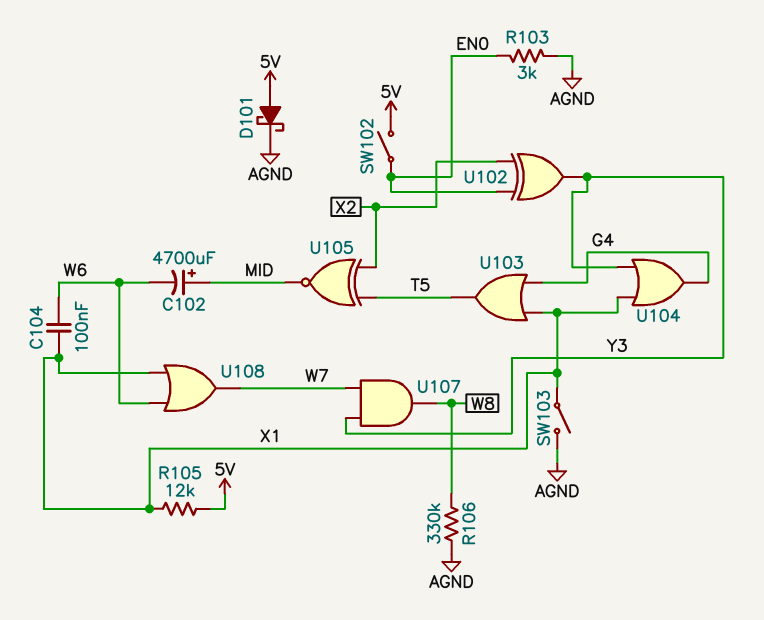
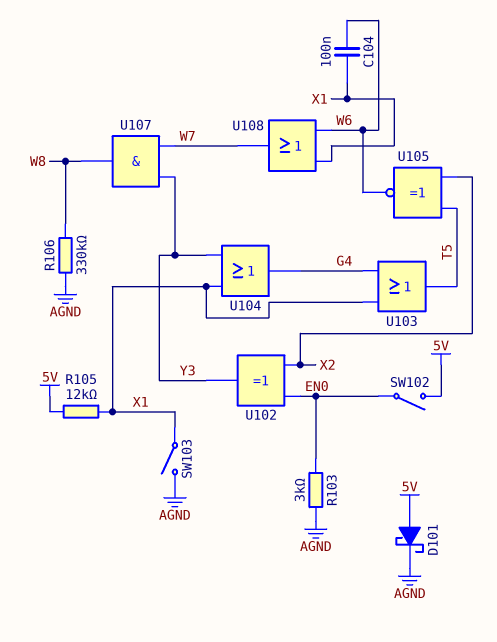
C102: 4700uF (plus MID, minus W6) -> none
U105: XNOR (in T5, in X2, out MID) -> XNOR (in T5, in X2, out W6)

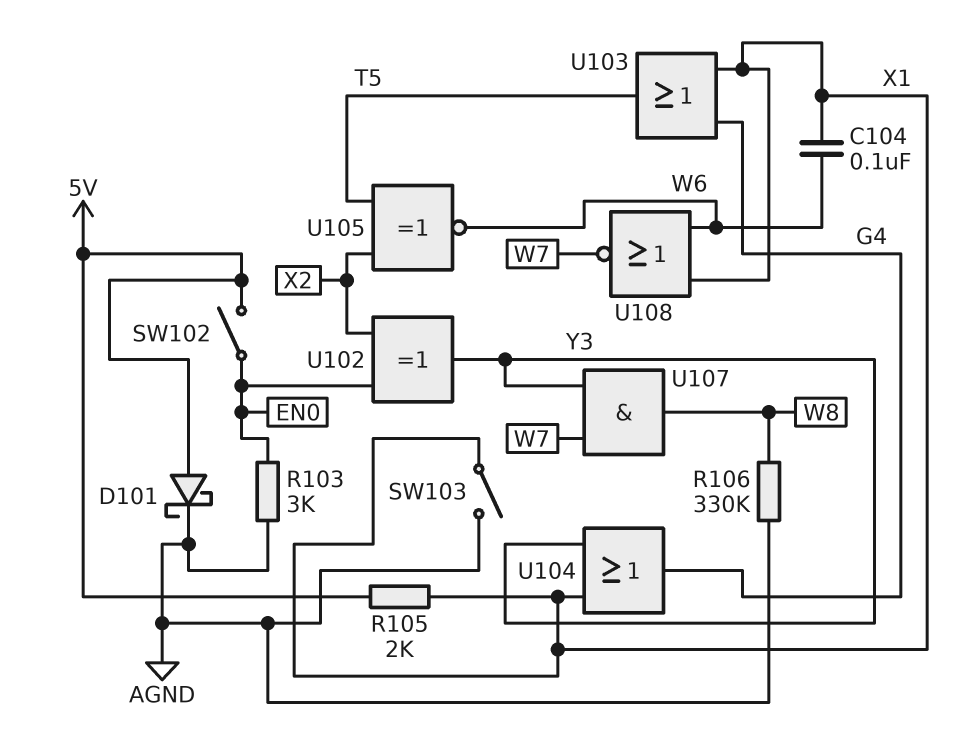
R105: 12k (5V, X1) -> 2k (5V, X1)
U108: OR (in W6, in X1, out W7) -> NOR (in W6, in X1, out W7)

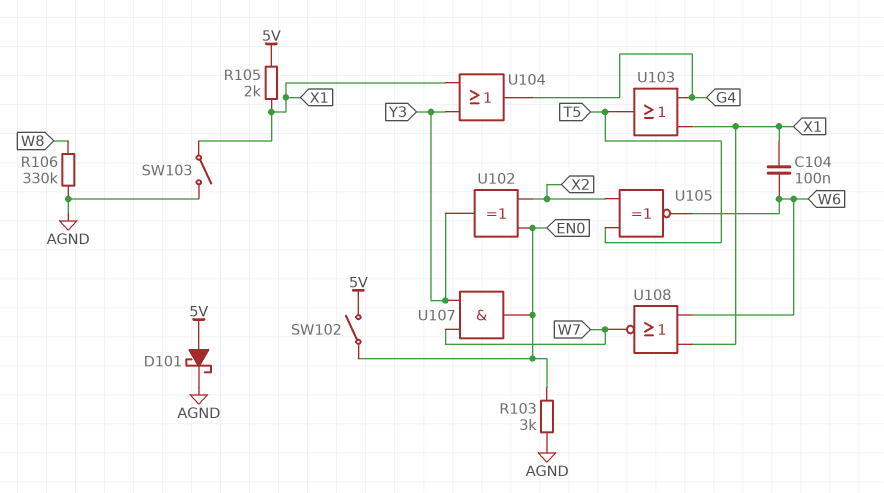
U107: AND (in W7, in Y3, out W8) -> AND (in W7, in Y3, out EN0)

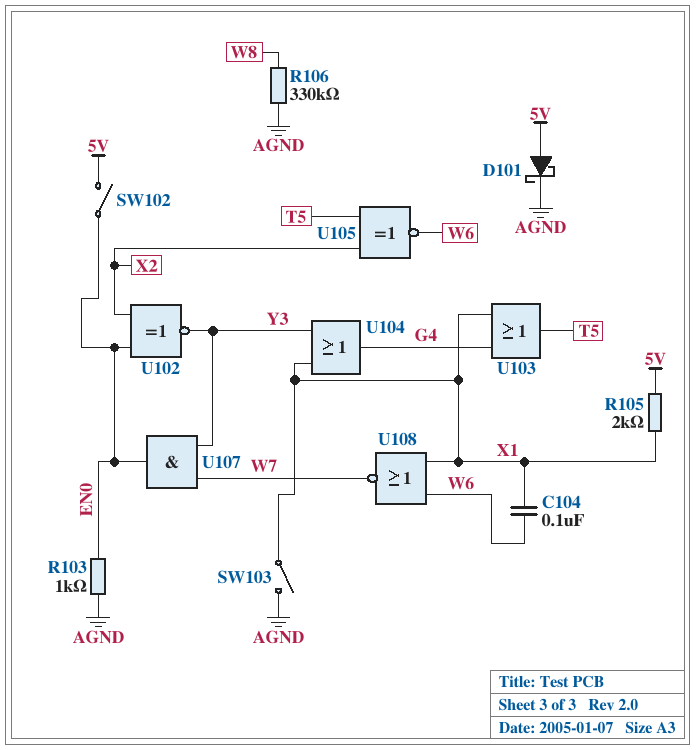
R103: 3k (AGND, EN0) -> 1k (AGND, EN0)
U102: XOR (in EN0, in X2, out Y3) -> XNOR (in EN0, in X2, out Y3)

